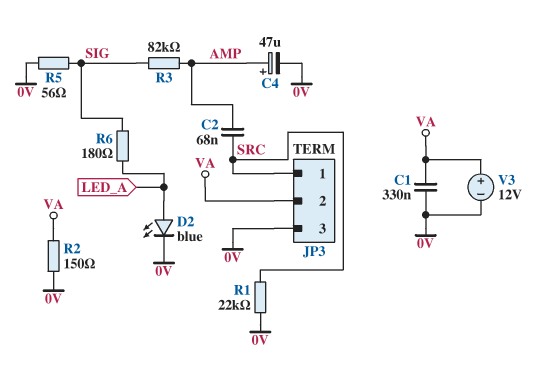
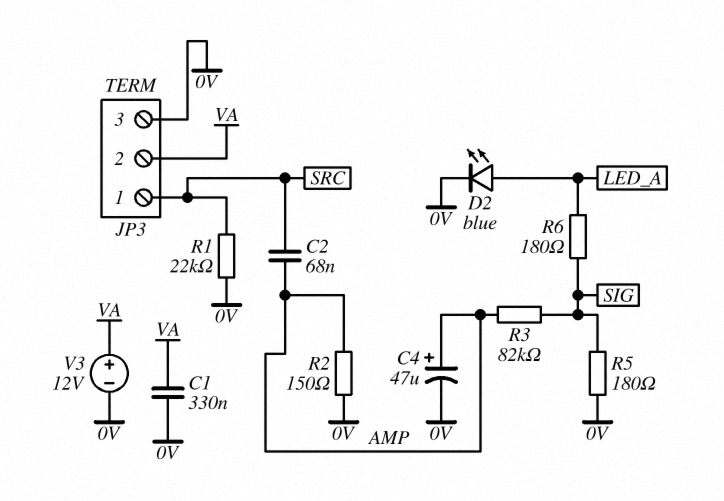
R2: 150 (0V, VA) -> 150 (0V, AMP)
R5: 56 (0V, SIG) -> 180 (0V, SIG)

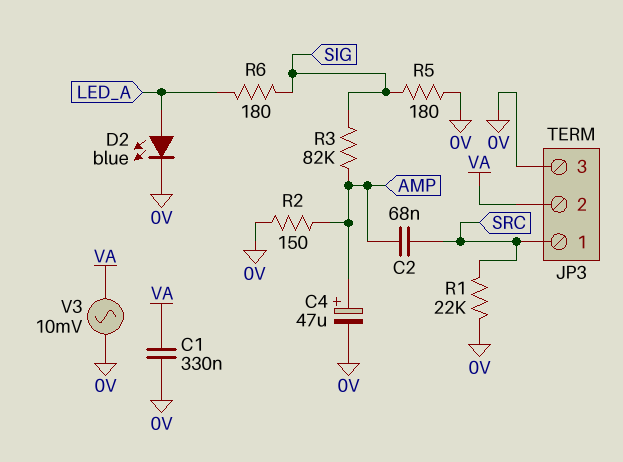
V3: 12V (plus VA, minus 0V) -> AC 10mV (0V, VA)

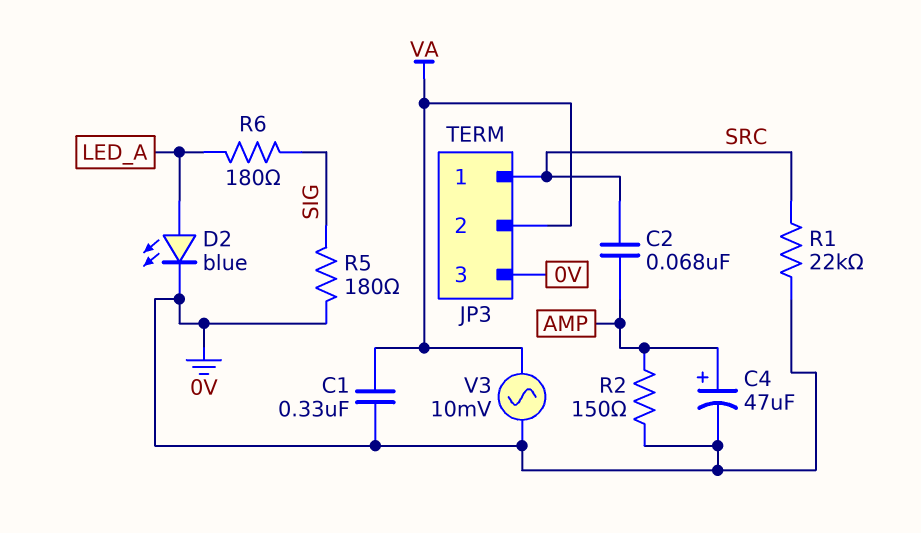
R3: 82k (AMP, SIG) -> none

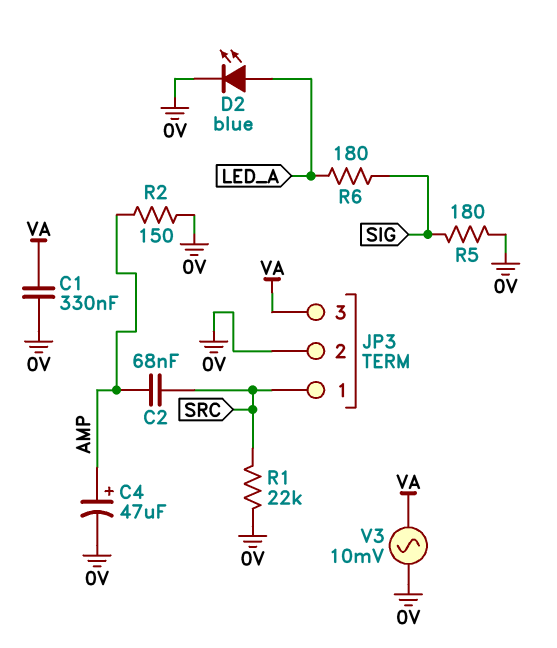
JP3 pin 2: VA -> 0V
JP3 pin 3: 0V -> VA

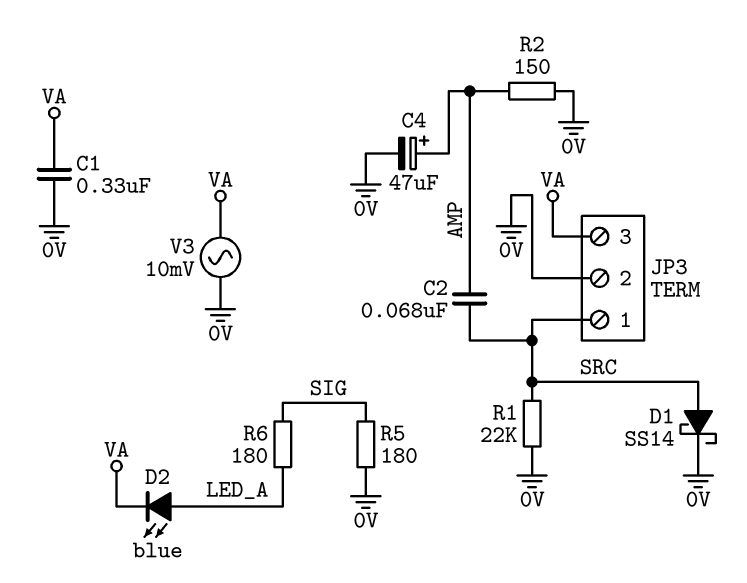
D1: none -> schottky SS14 (A SRC, K 0V)
D2: LED blue (A LED_A, K 0V) -> LED blue (A LED_A, K VA)

